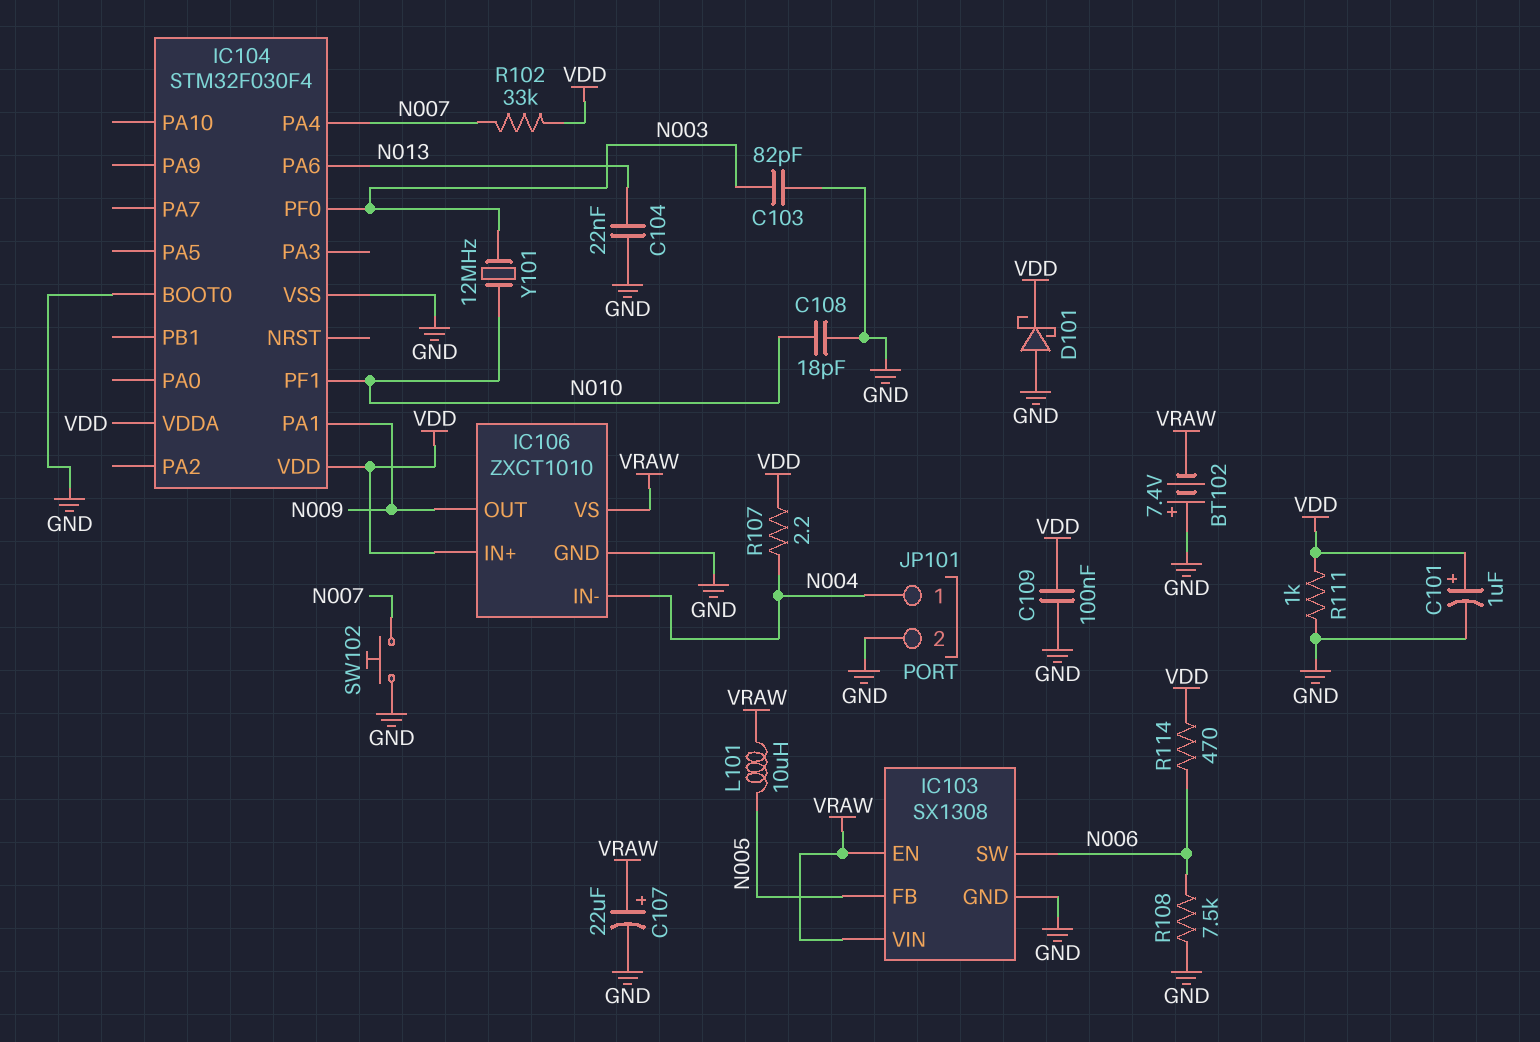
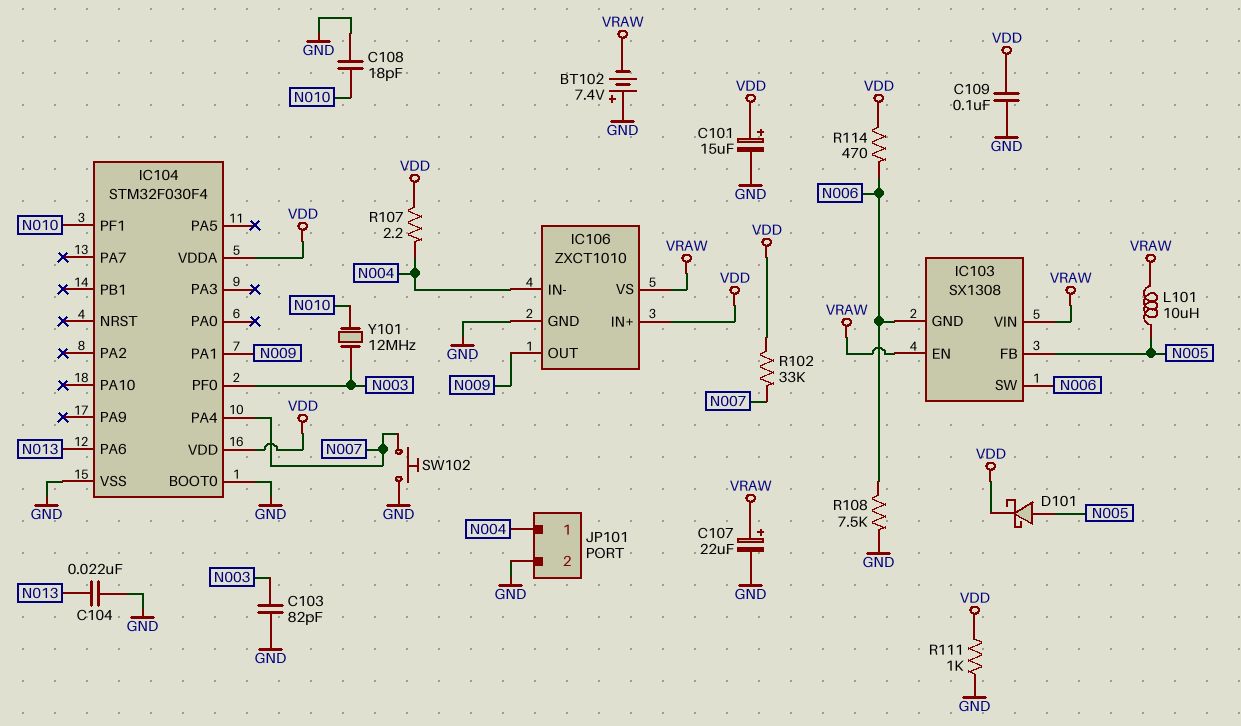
C101: 1uF (plus VDD, minus GND) -> 15uF (plus VDD, minus GND)
D101: schottky (A GND, K VDD) -> schottky (A N005, K VDD)
IC103 pin GND: GND -> N006

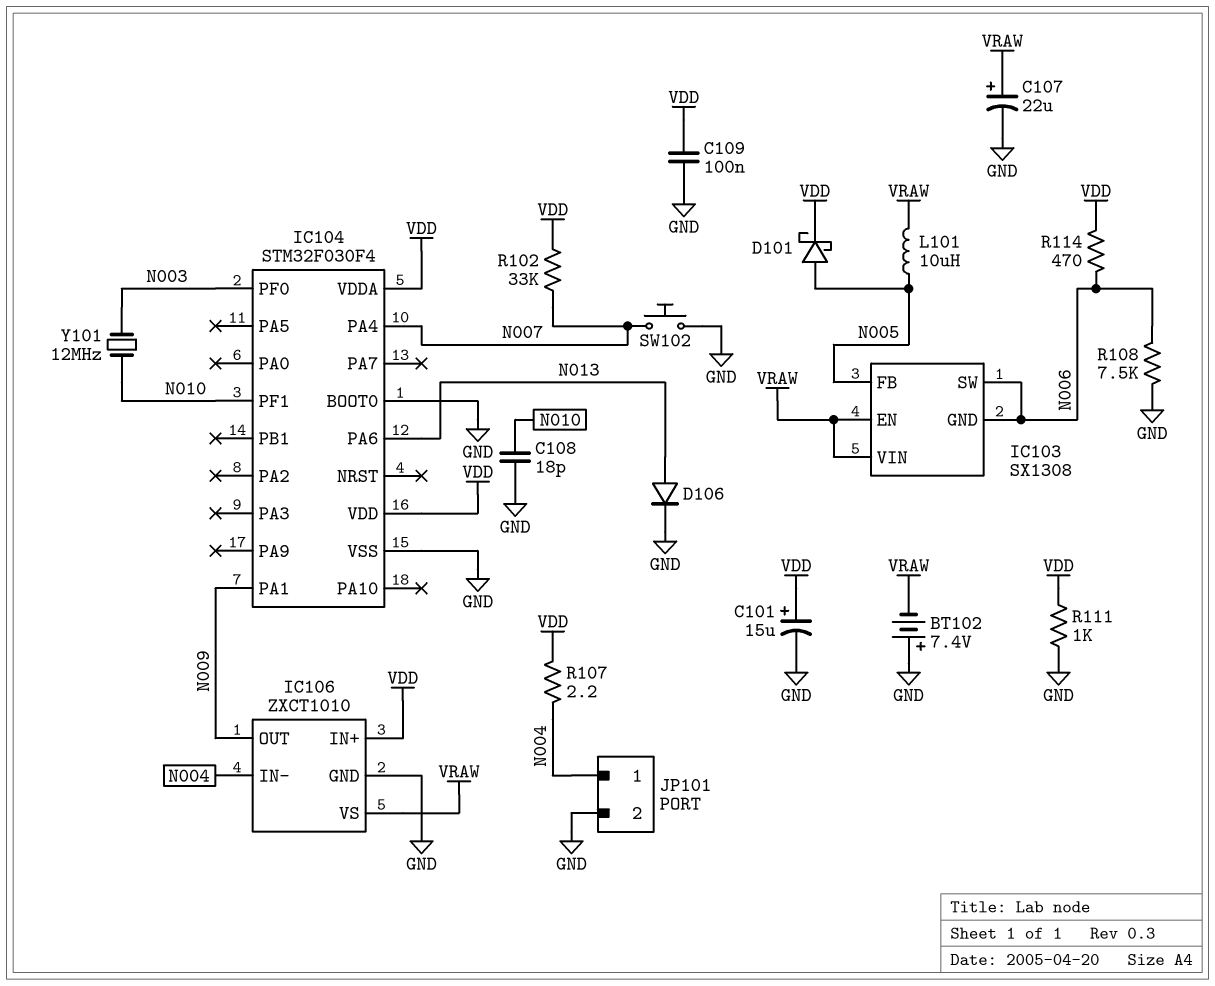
C103: 82pF (GND, N003) -> none
C104: 22nF (GND, N013) -> none
D106: none -> diode (A N013, K GND)

